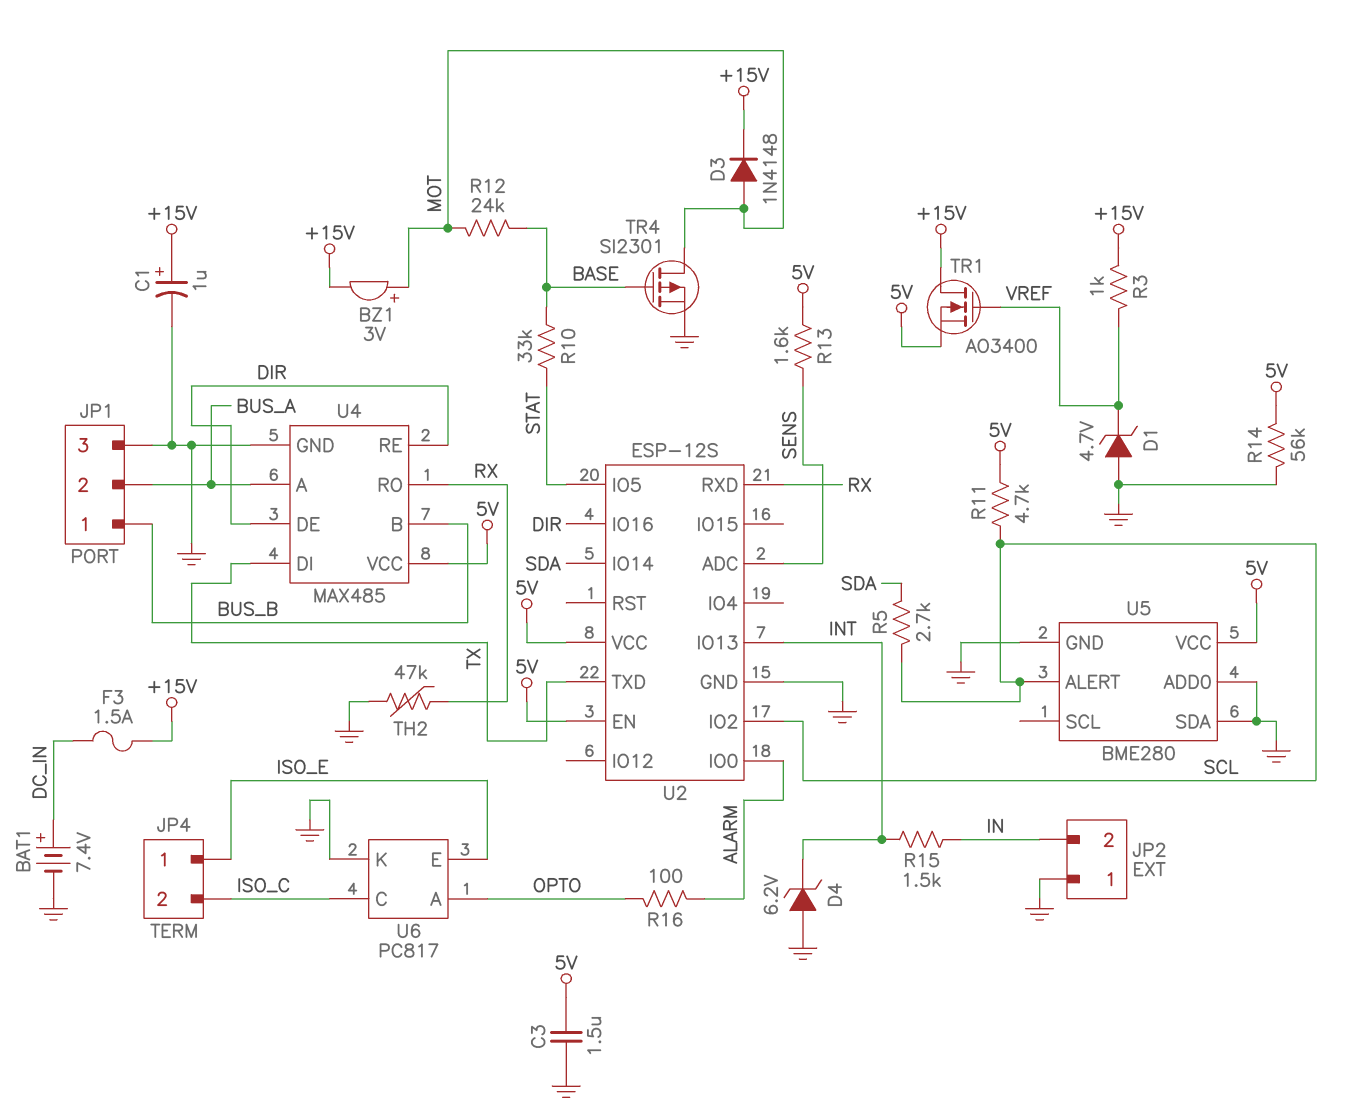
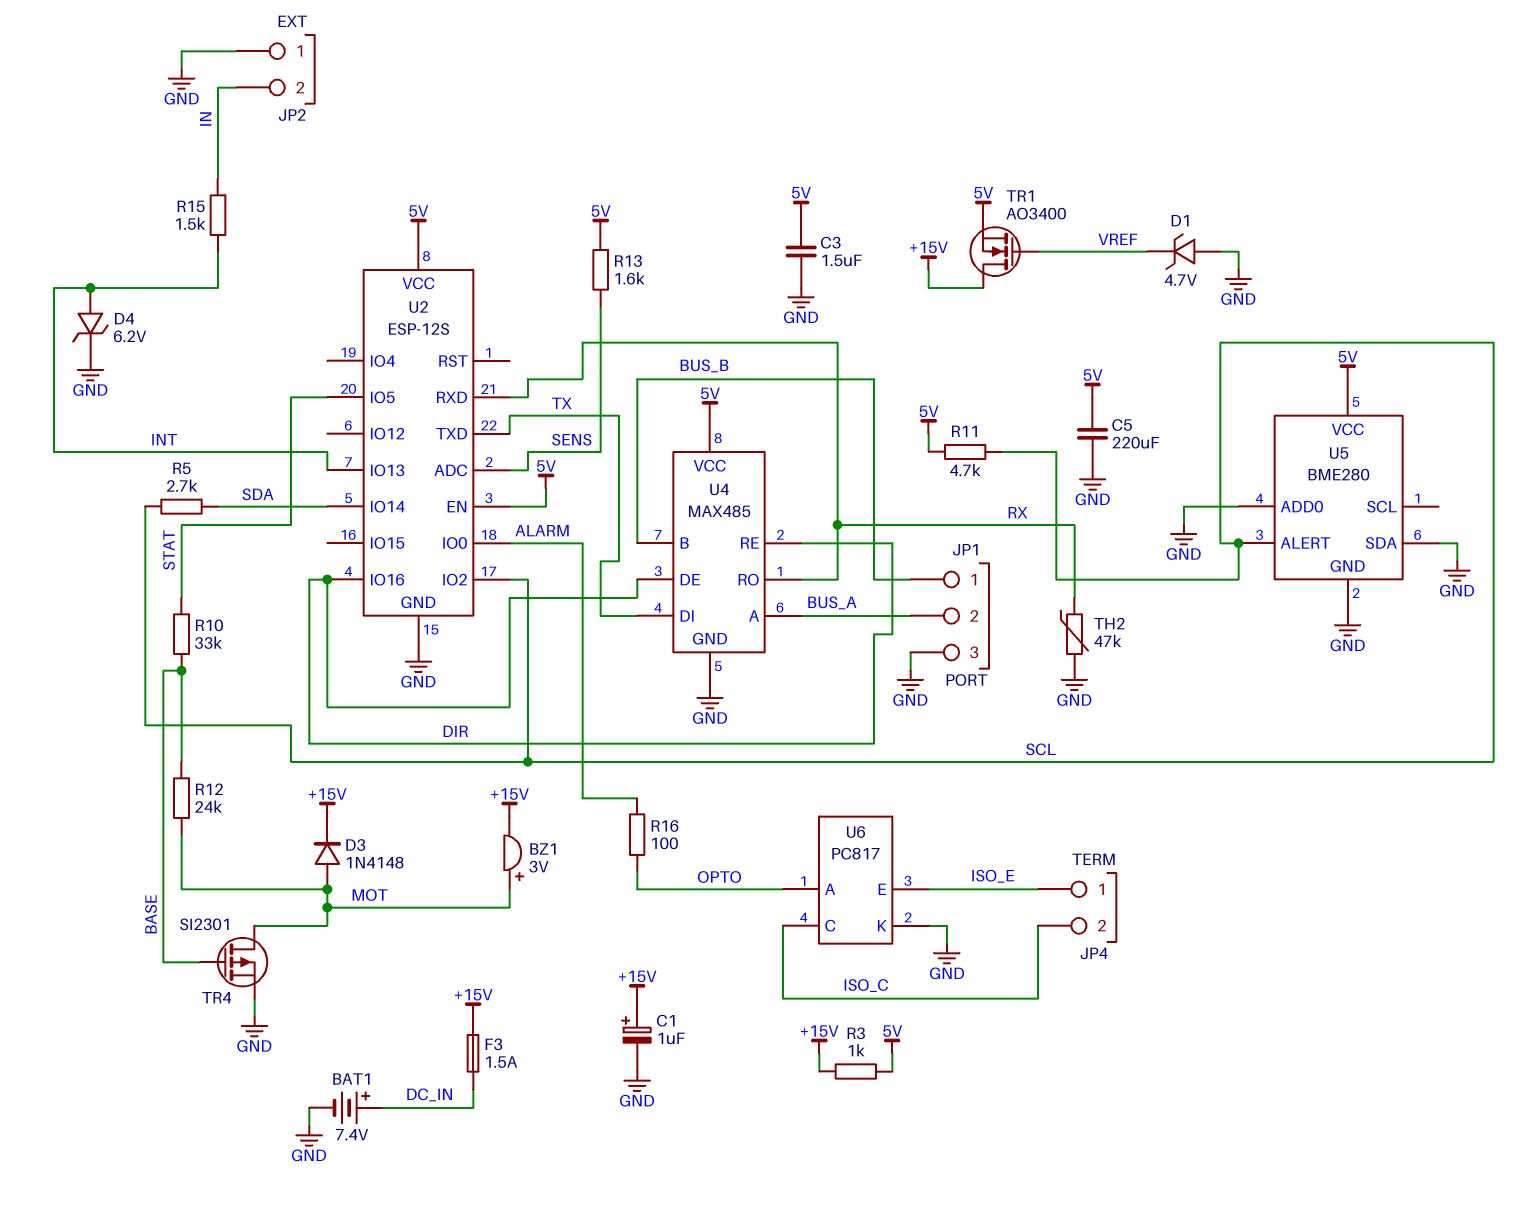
C5: none -> 220uF (5V, GND)
D4: zener 6.2V (A GND, K INT) -> zener 6.2V (A INT, K GND)
R3: 1k (+15V, VREF) -> 1k (+15V, 5V)
R14: 56k (5V, GND) -> none

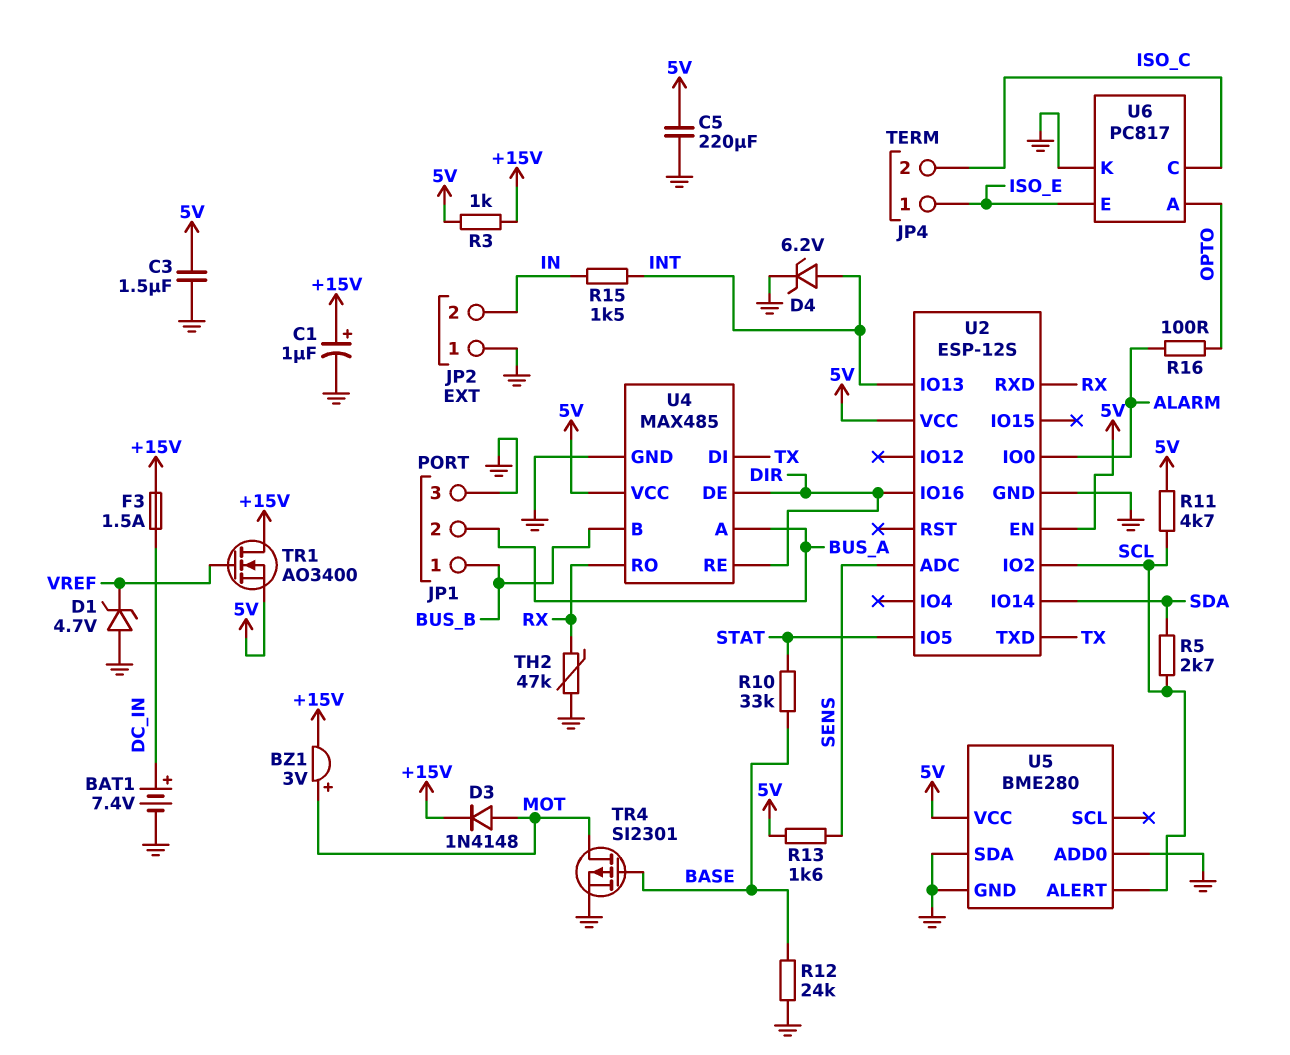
R12: 24k (BASE, MOT) -> 24k (BASE, GND)

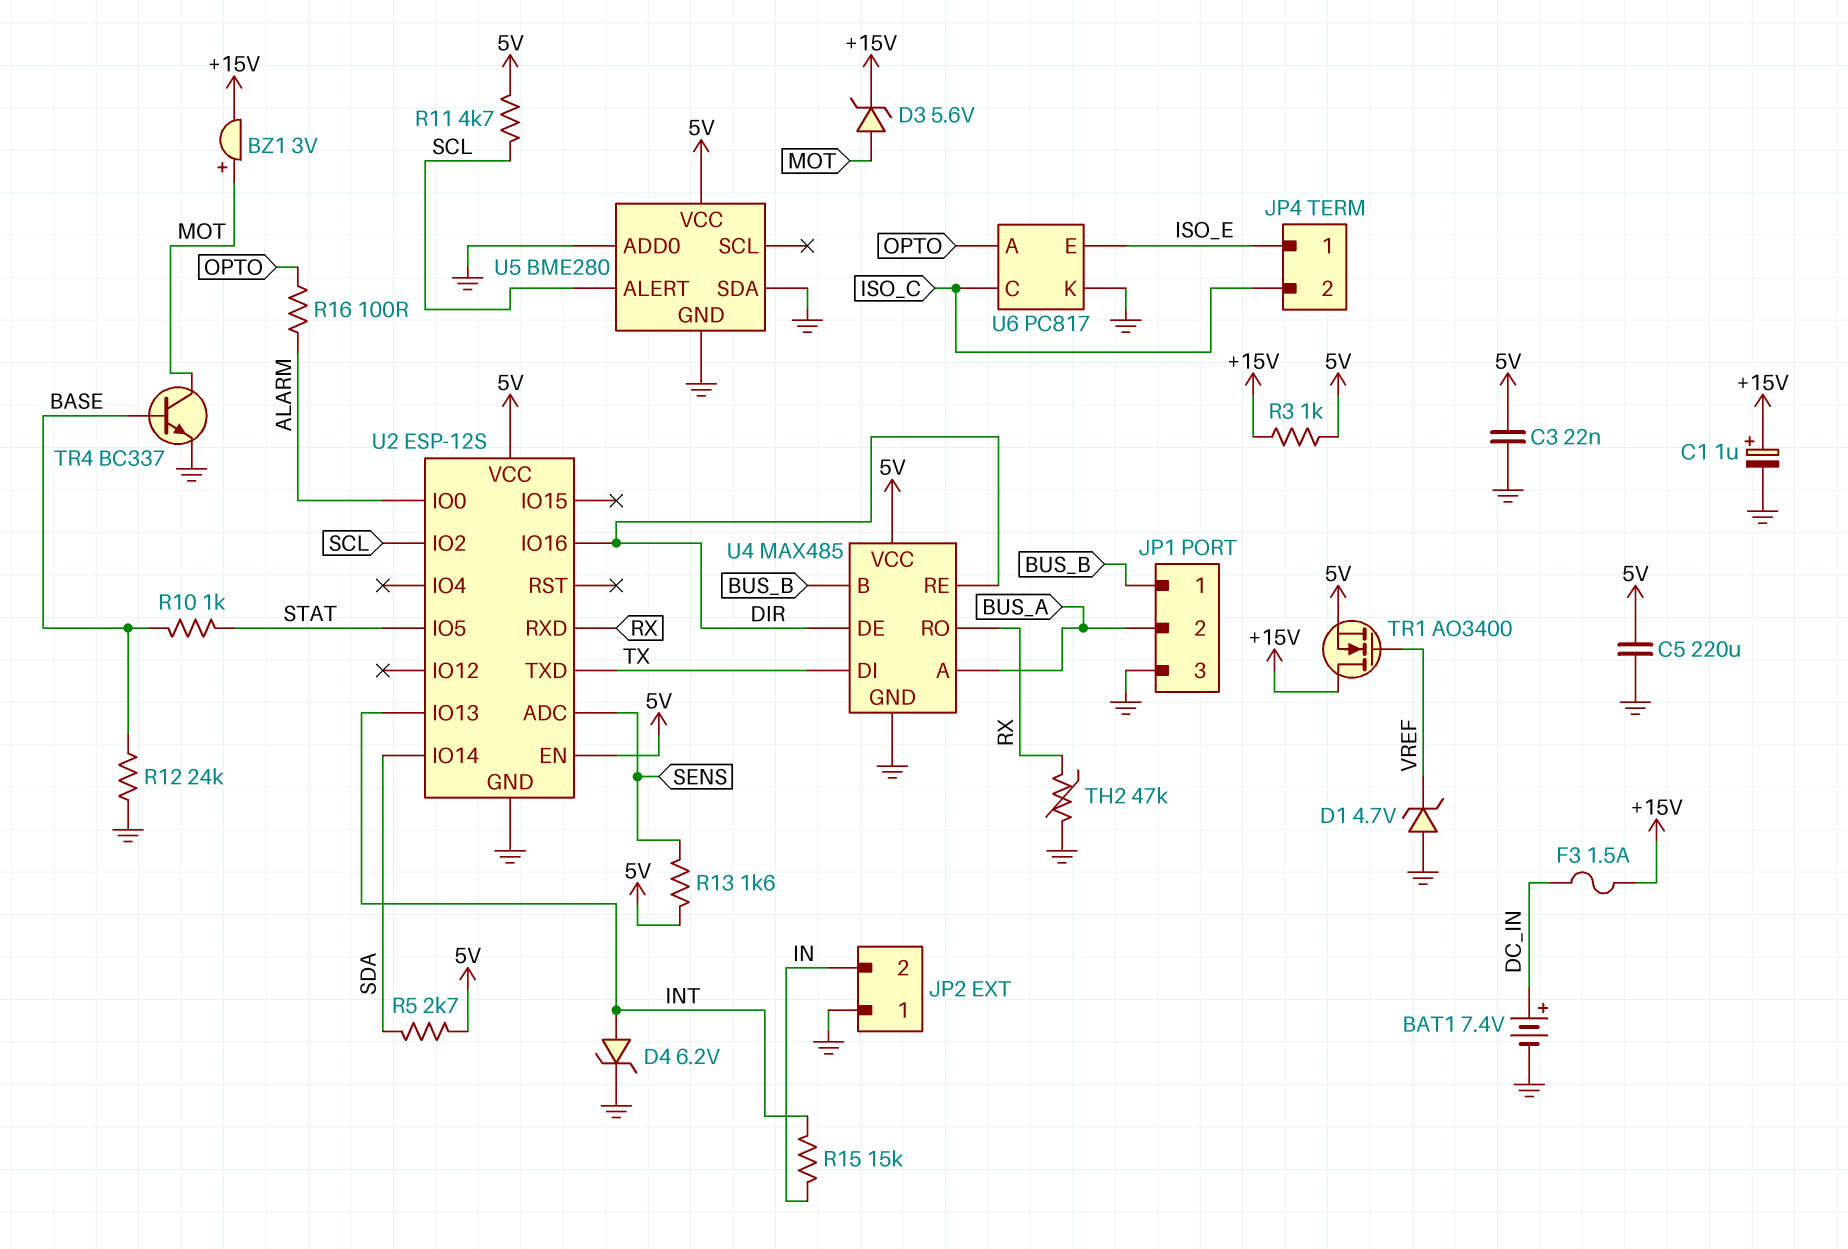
C3: 1.5uF (5V, GND) -> 22nF (5V, GND)
D3: diode 1N4148 (A MOT, K +15V) -> zener 5.6V (A MOT, K +15V)
R5: 2.7k (SCL, SDA) -> 2.7k (5V, SDA)
R10: 33k (BASE, STAT) -> 1k (BASE, STAT)
R15: 1.5k (IN, INT) -> 15k (IN, INT)
TR4: PMOS SI2301 (G BASE, D MOT, S GND) -> NPN BC337 (B BASE, C MOT, E GND)

